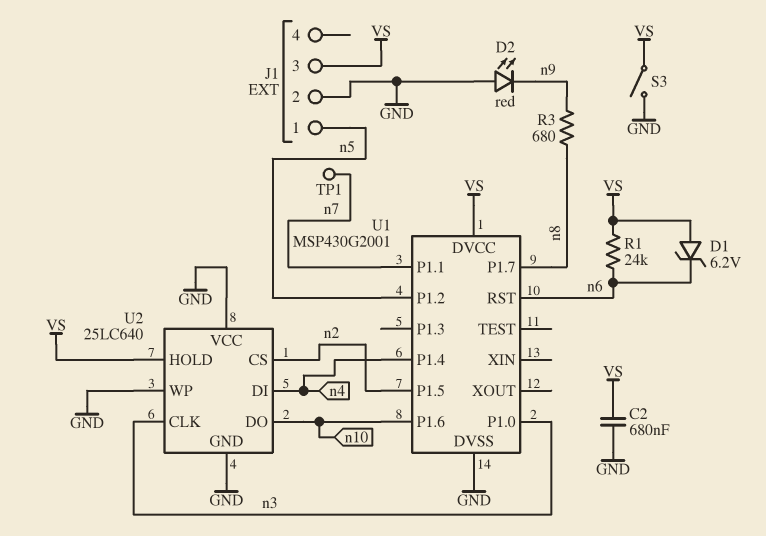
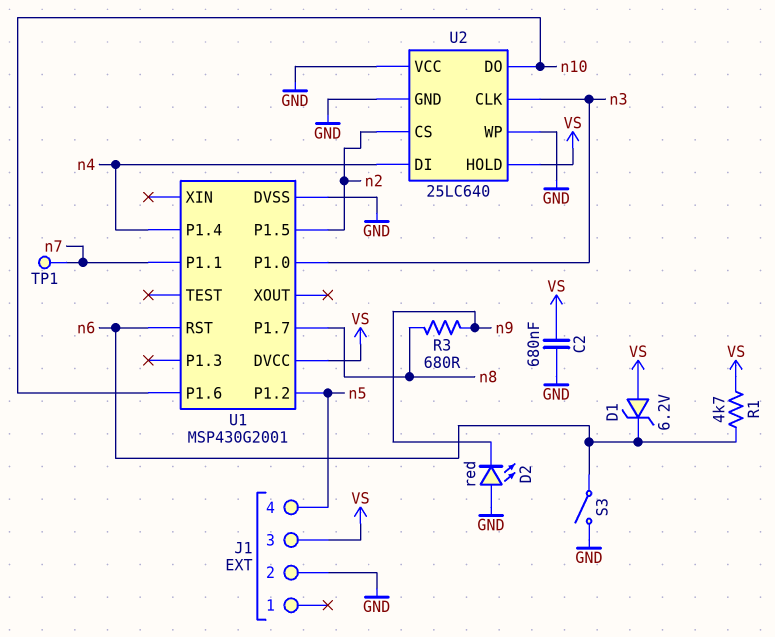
J1 pin 1: n5 -> none
J1 pin 4: none -> n5
R1: 24k (VS, n6) -> 4.7k (VS, n6)
S3: switch (GND, VS) -> switch (GND, n6)

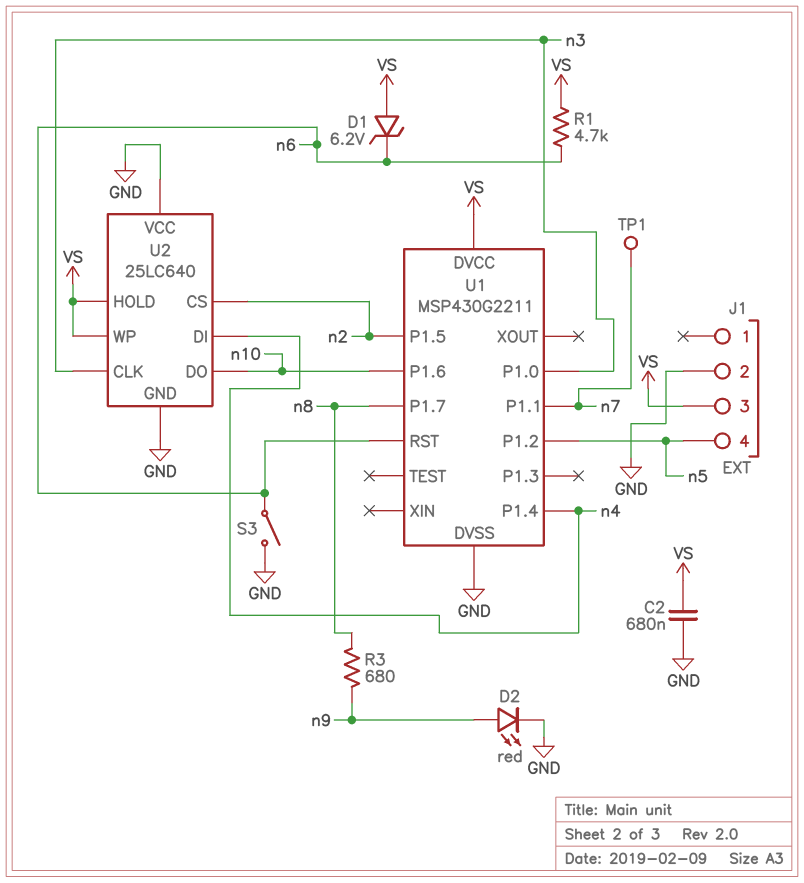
D2: LED red (A GND, K n9) -> LED red (A n9, K GND)
U1: MSP430G2001 -> MSP430G2211
U2 pin WP: GND -> VS

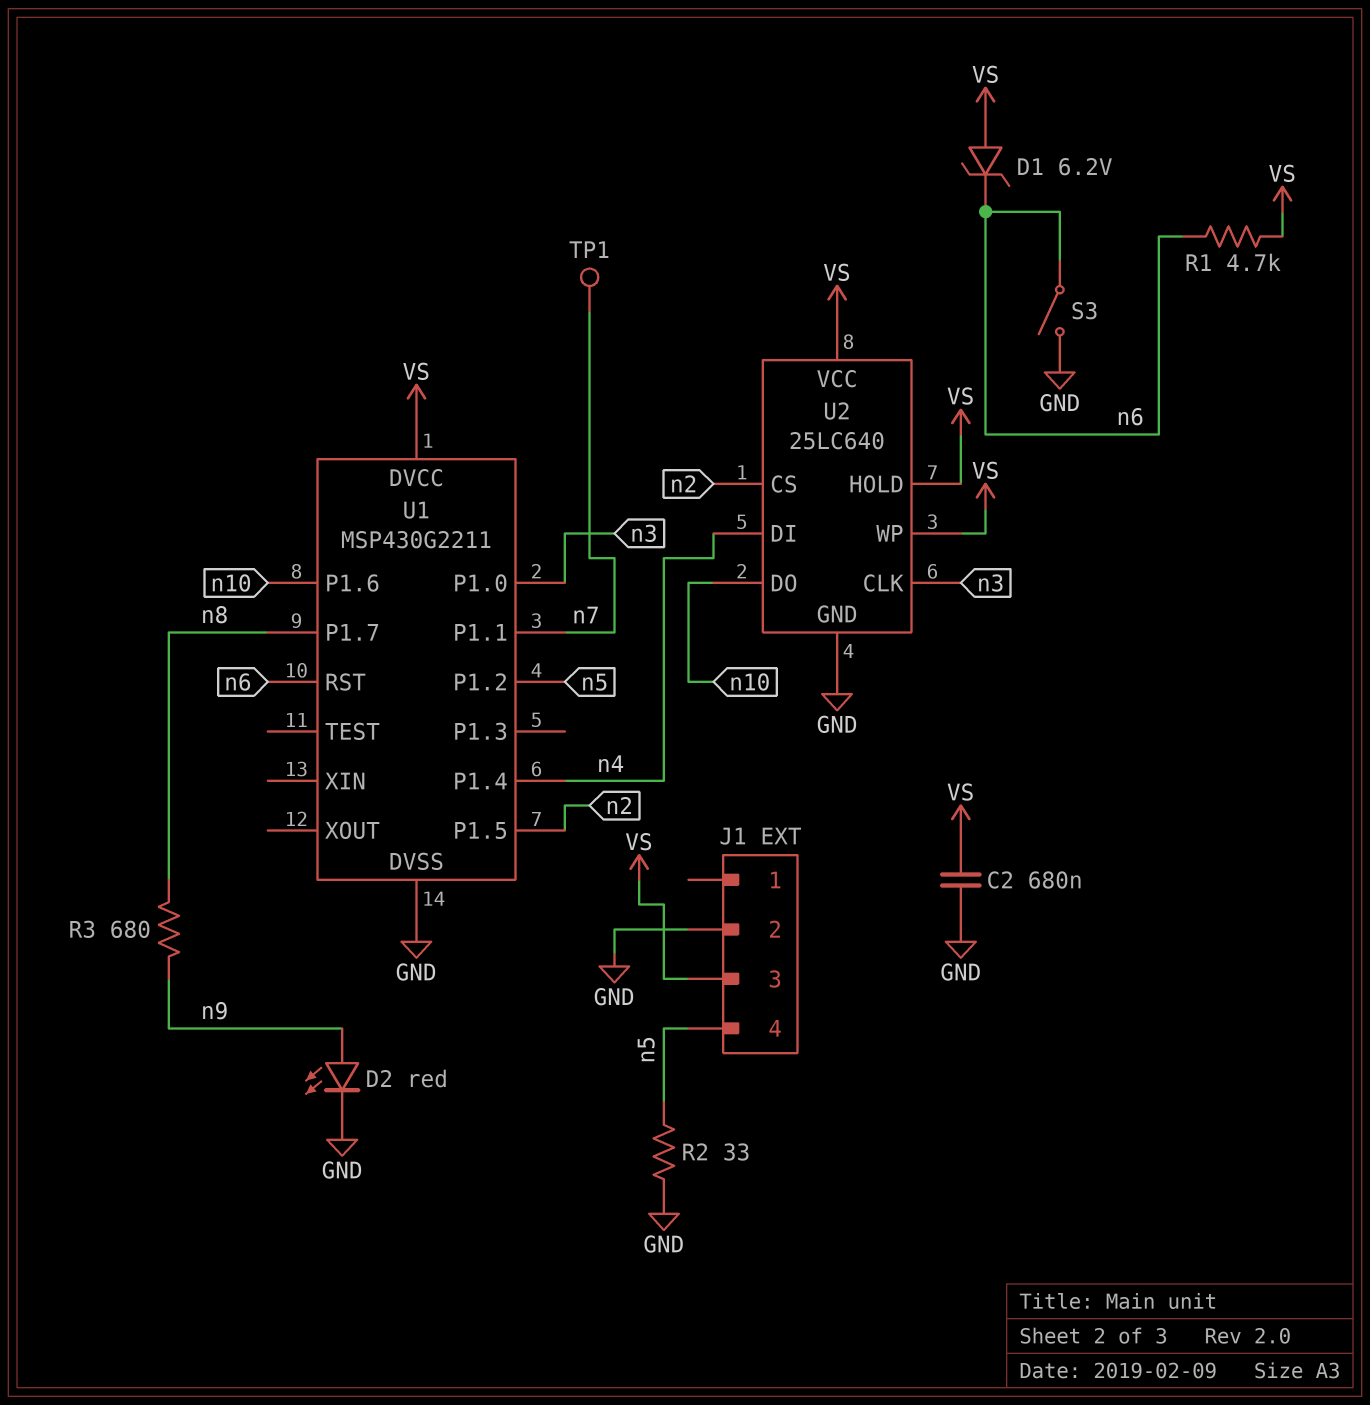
R2: none -> 33 (GND, n5)
U2 pin VCC: GND -> VS

